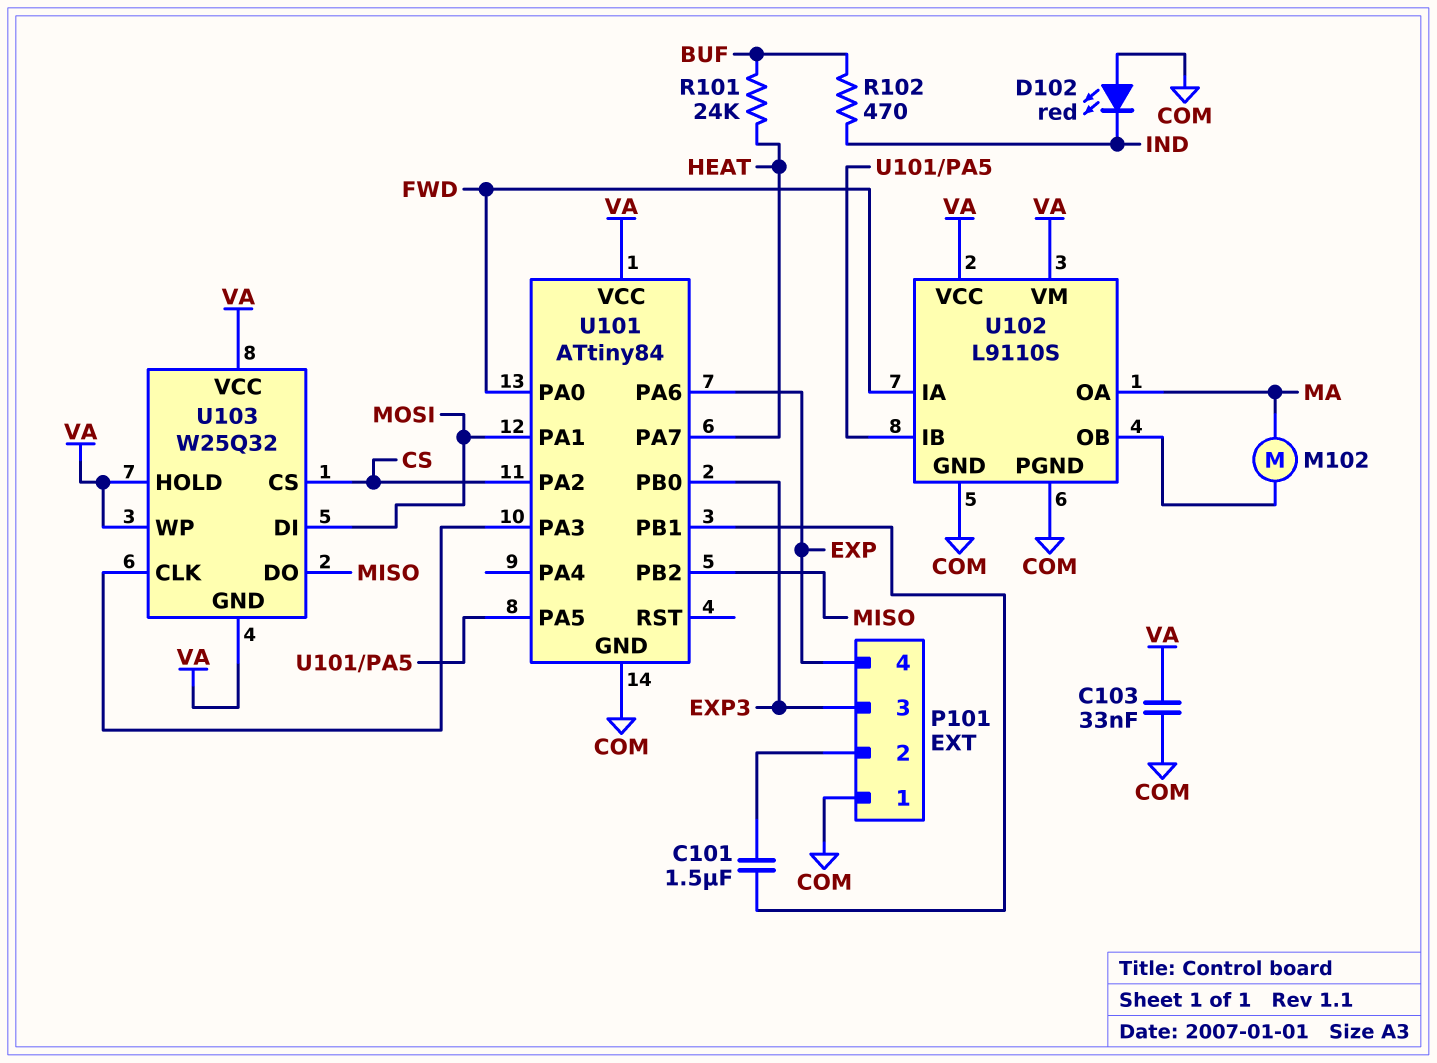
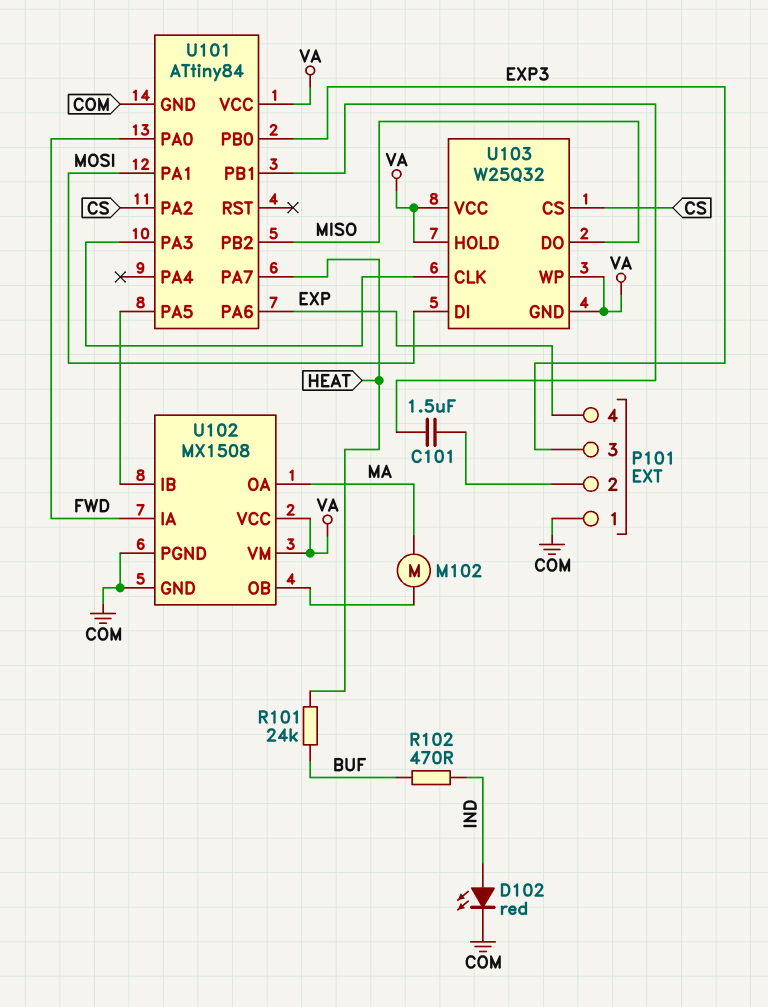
C103: 33nF (COM, VA) -> none
D102: LED red (A COM, K IND) -> LED red (A IND, K COM)
U102: L9110S -> MX1508

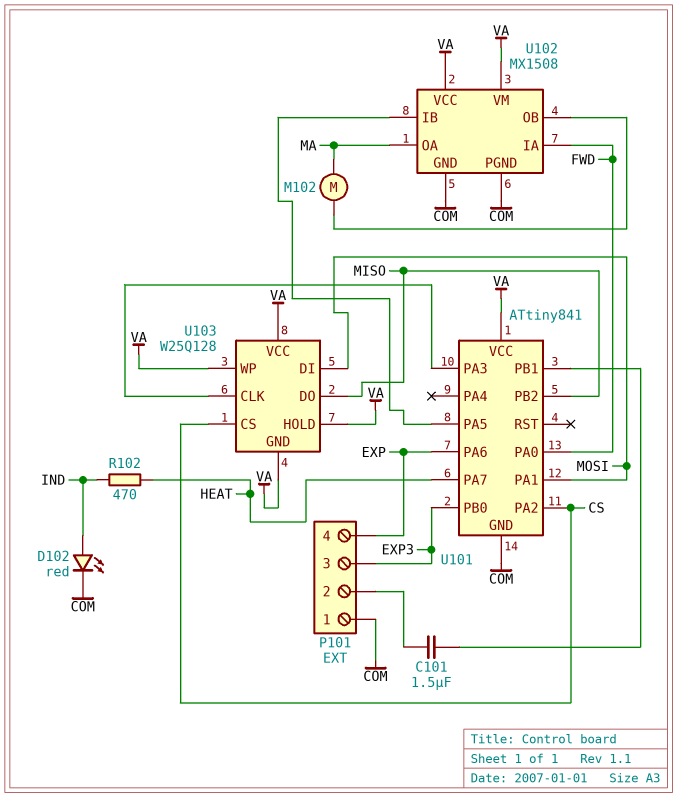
R101: 24k (BUF, HEAT) -> none
R102: 470 (BUF, IND) -> 470 (HEAT, IND)
U101: ATtiny84 -> ATtiny841
U103: W25Q32 -> W25Q128

